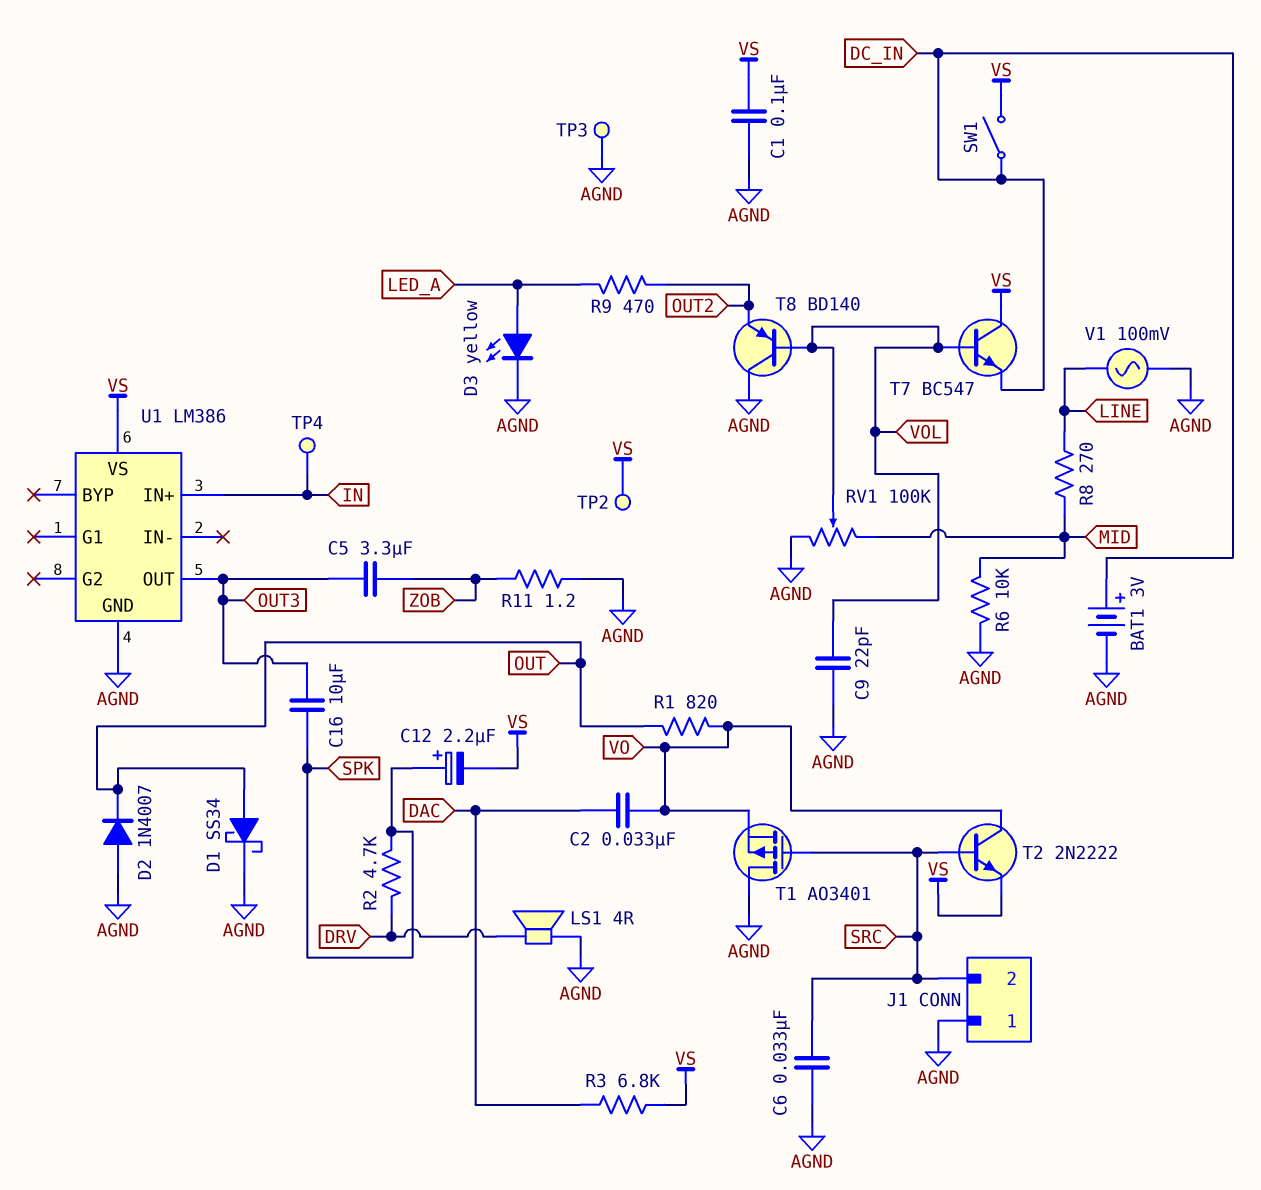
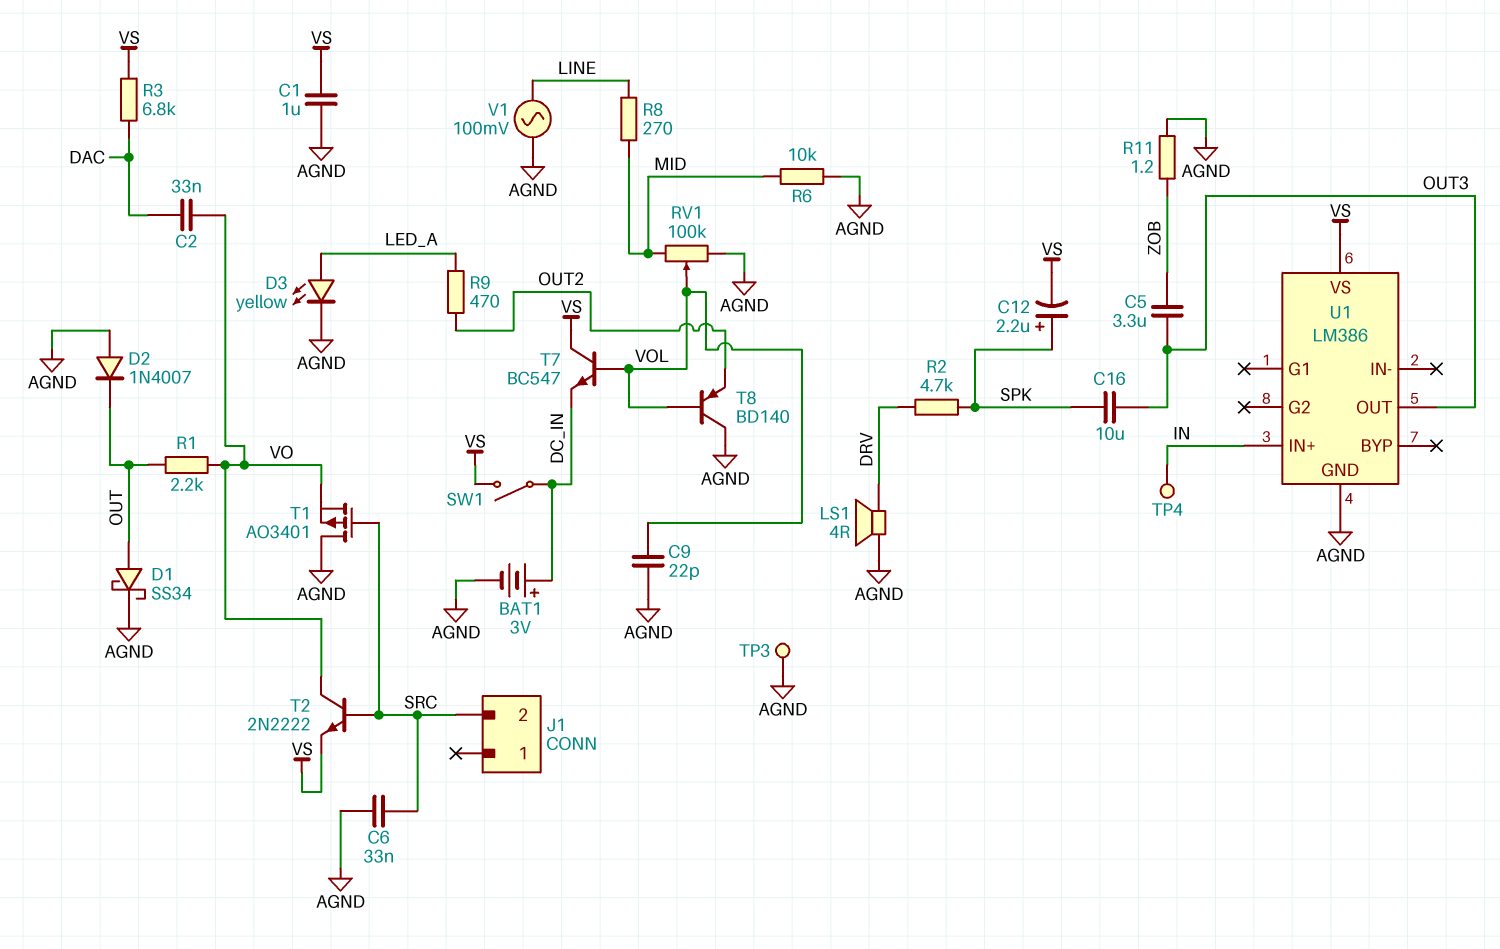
C1: 100nF (AGND, VS) -> 1uF (AGND, VS)
J1 pin 1: AGND -> none
R1: 820 (OUT, VO) -> 2.2k (OUT, VO)
TP2: test point (VS) -> none

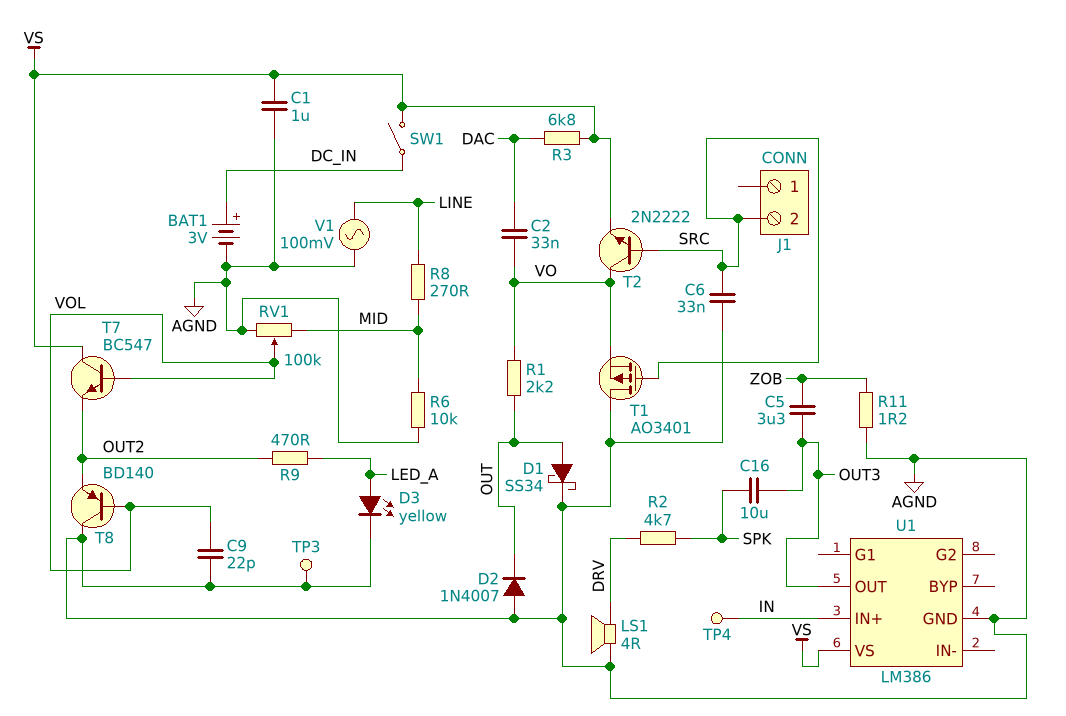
C12: 2.2uF (plus SPK, minus VS) -> none
T7: NPN BC547 (B VOL, C VS, E DC_IN) -> NPN BC547 (B VOL, C VS, E OUT2)

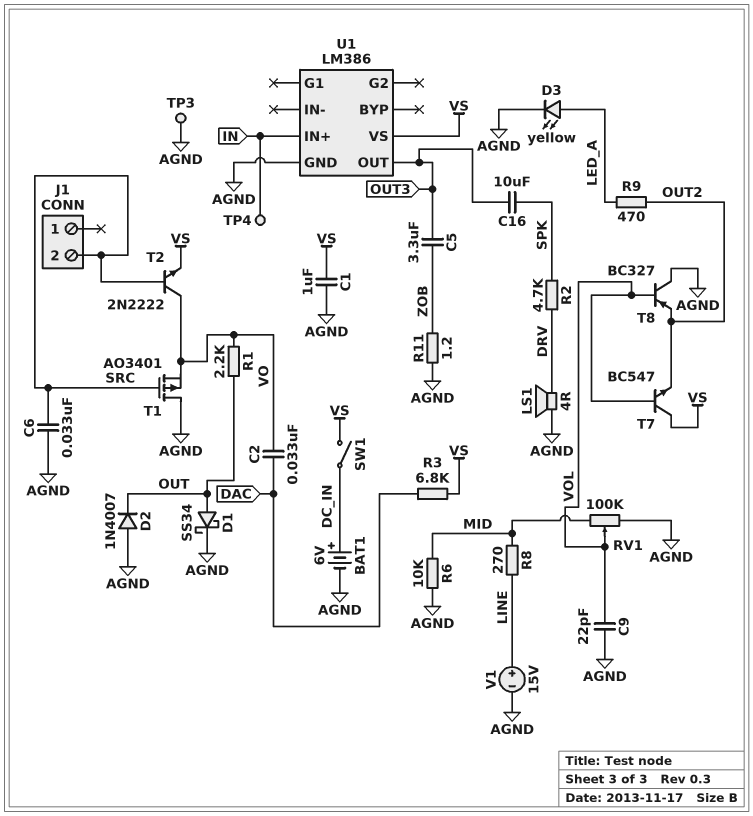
BAT1: 3V (plus DC_IN, minus AGND) -> 6V (plus DC_IN, minus AGND)
T8: PNP BD140 (B VOL, C AGND, E OUT2) -> PNP BC327 (B VOL, C AGND, E OUT2)
V1: AC 100mV (AGND, LINE) -> 15V (plus LINE, minus AGND)

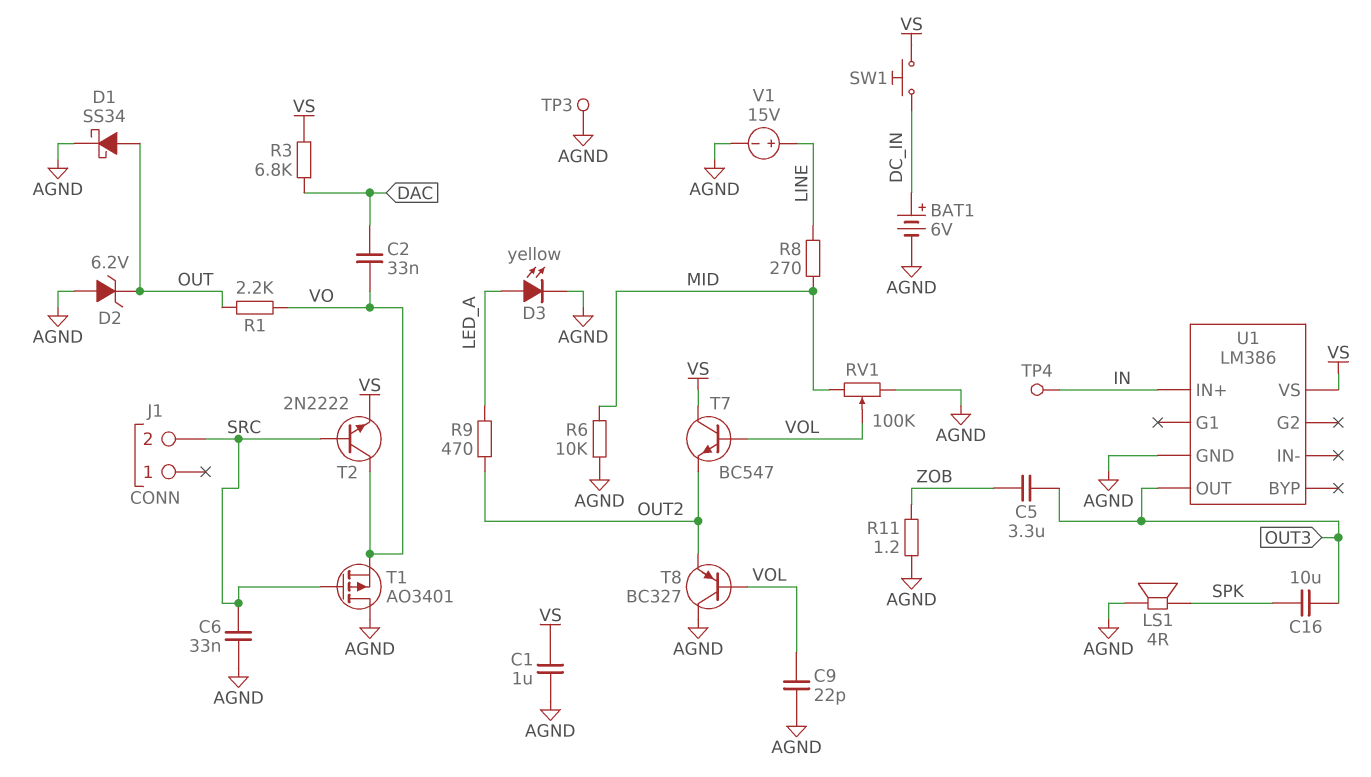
D2: diode 1N4007 (A AGND, K OUT) -> zener 6.2V (A AGND, K OUT)
LS1: speaker 4R (AGND, DRV) -> speaker 4R (AGND, SPK)
R2: 4.7k (DRV, SPK) -> none
SW1: switch (DC_IN, VS) -> button (DC_IN, VS)

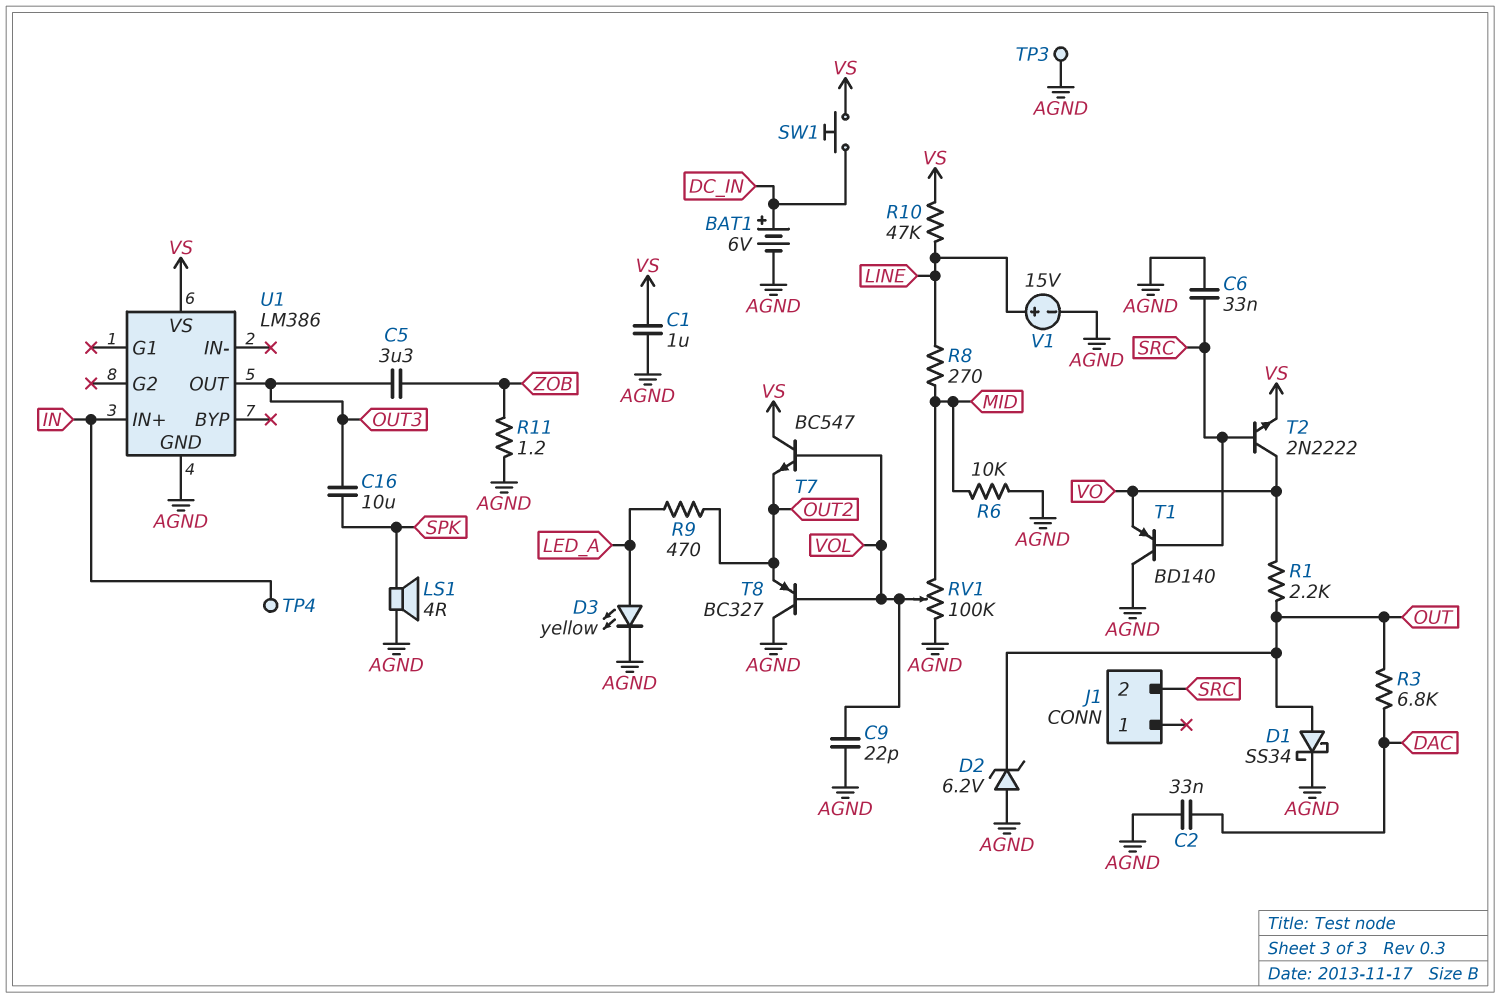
C2: 33nF (DAC, VO) -> 33nF (AGND, DAC)
R3: 6.8k (DAC, VS) -> 6.8k (DAC, OUT)
R10: none -> 47k (LINE, VS)
T1: PMOS AO3401 (G SRC, D AGND, S VO) -> PNP BD140 (B SRC, C AGND, E VO)

